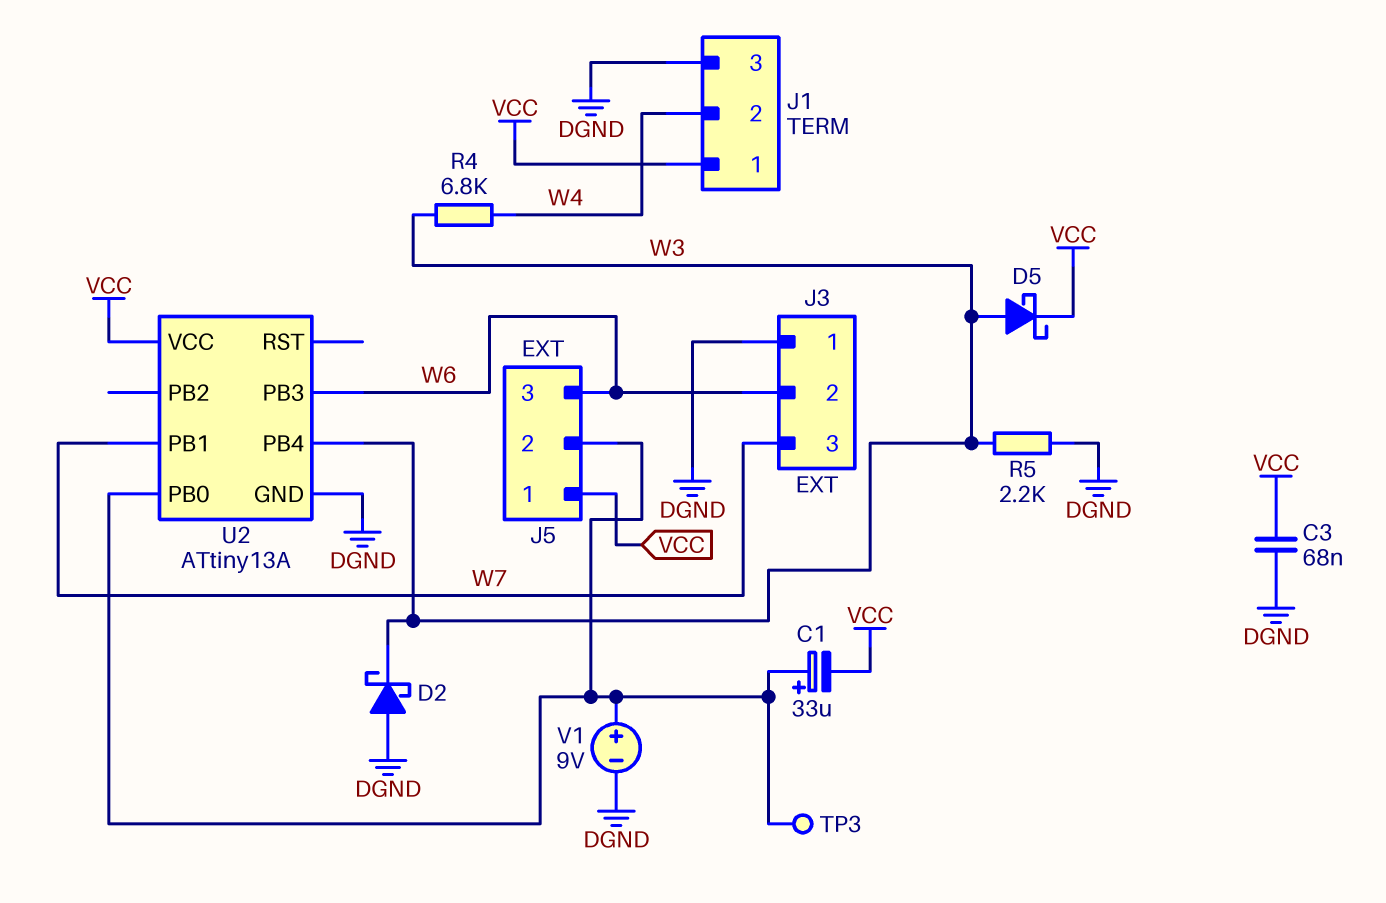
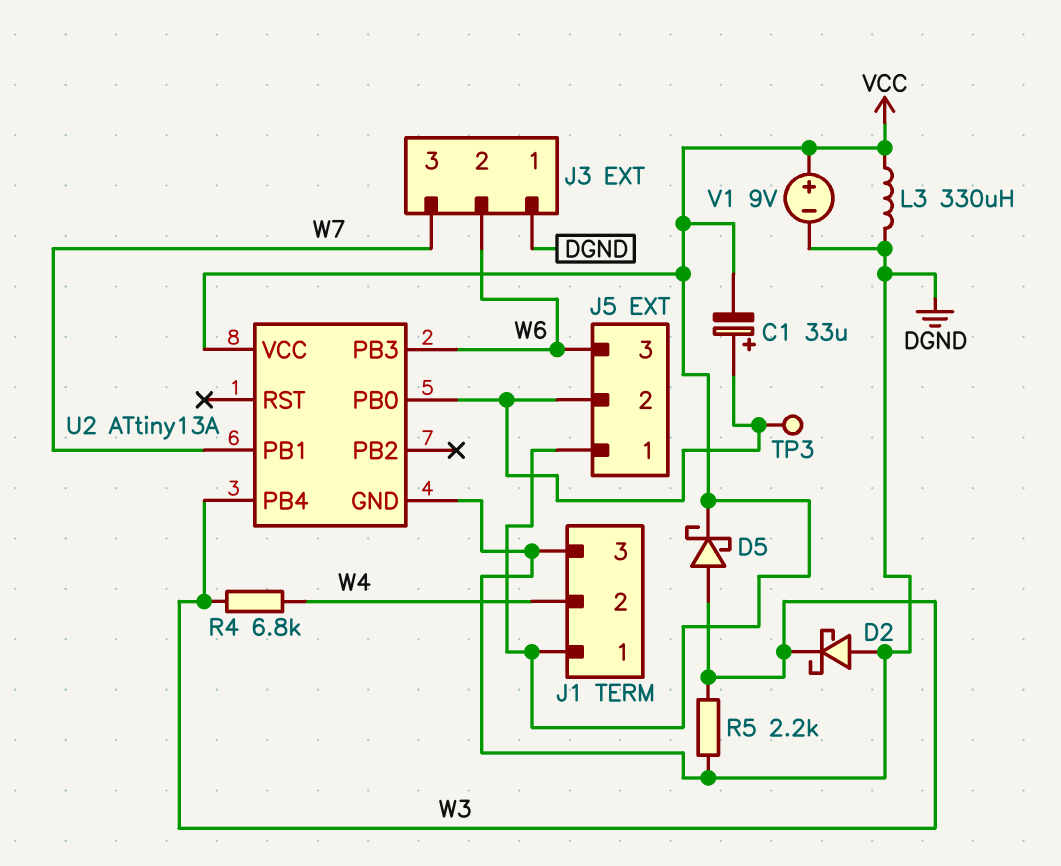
C3: 68nF (DGND, VCC) -> none
L3: none -> 330uH (DGND, VCC)
V1: 9V (plus J5/2, minus DGND) -> 9V (plus VCC, minus DGND)

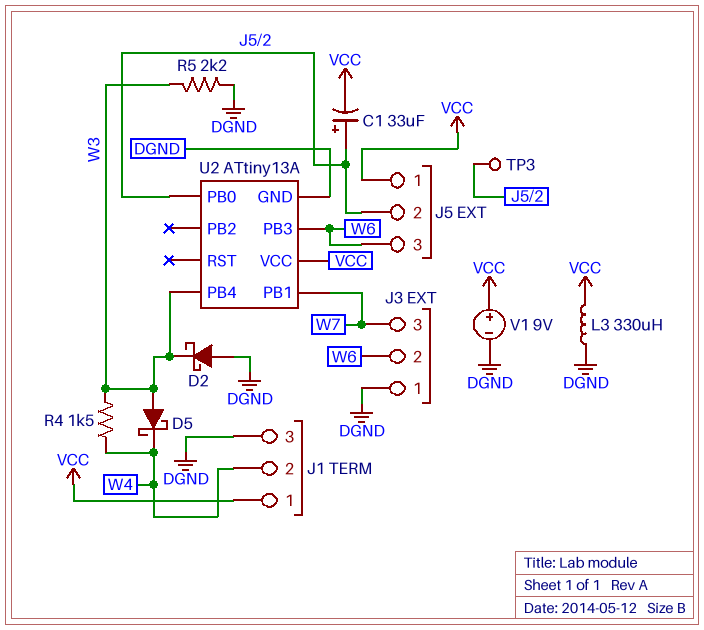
D5: schottky (A W3, K VCC) -> schottky (A W3, K W4)
R4: 6.8k (W3, W4) -> 1.5k (W3, W4)

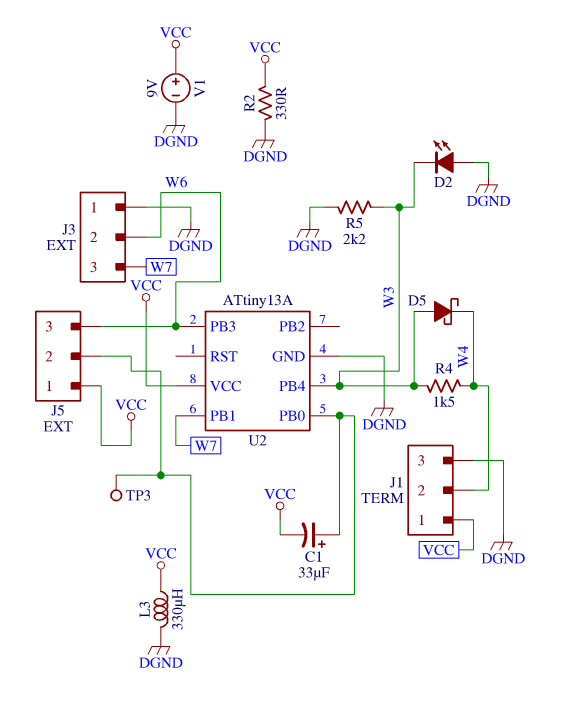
D2: schottky (A DGND, K W3) -> LED (A DGND, K W3)
R2: none -> 330 (DGND, VCC)

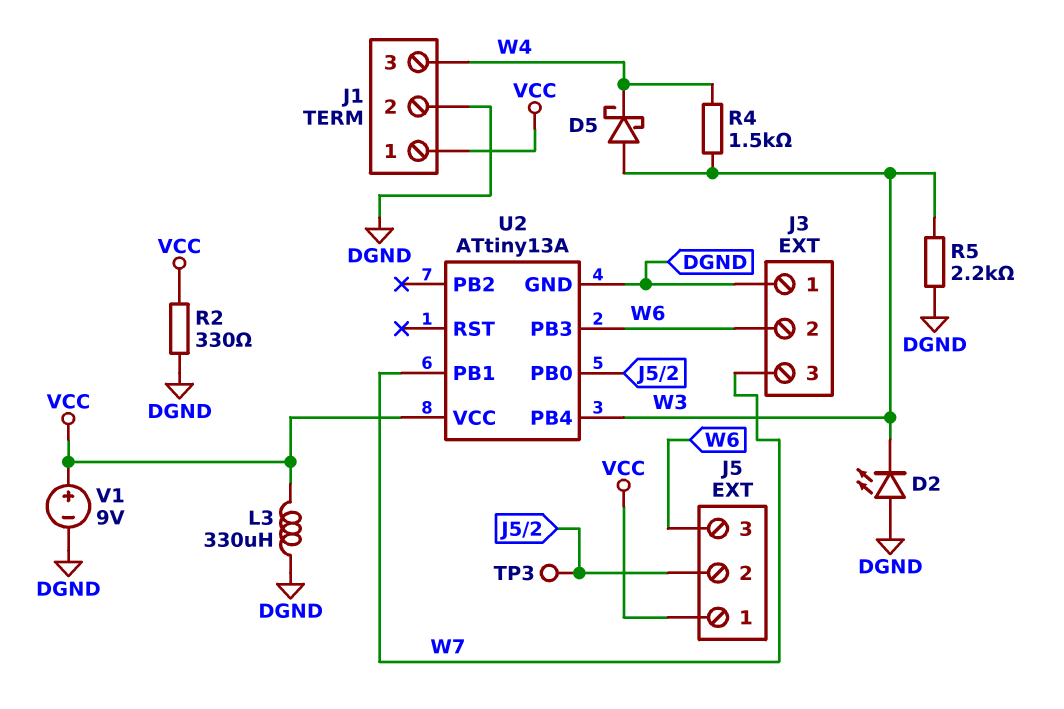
C1: 33uF (plus J5/2, minus VCC) -> none
J1 pin 2: W4 -> DGND
J1 pin 3: DGND -> W4

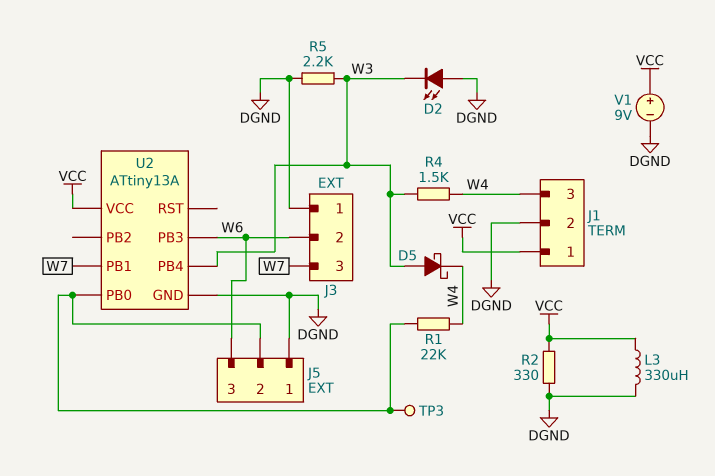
J5 pin 1: VCC -> DGND
R1: none -> 22k (J5/2, W4)

